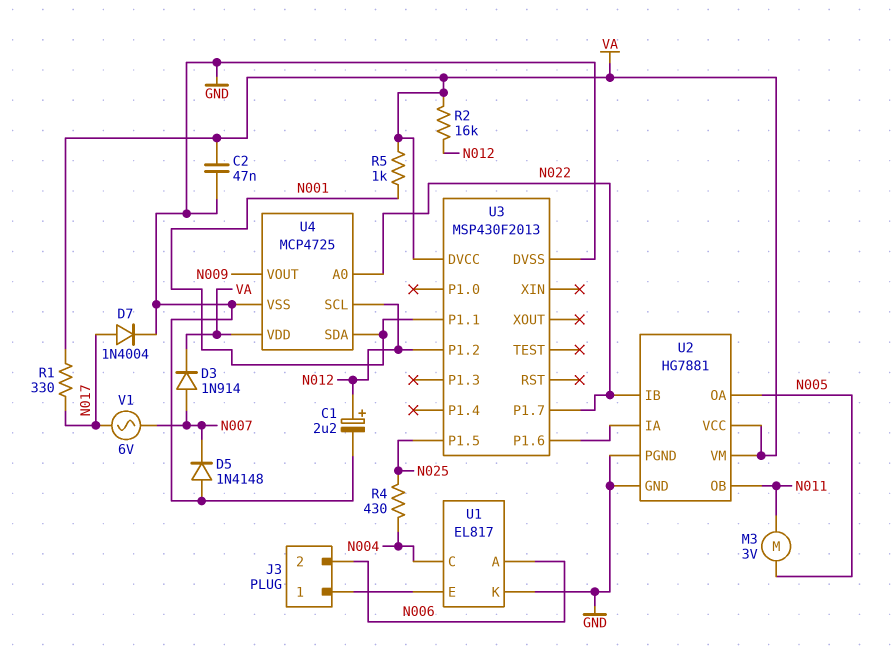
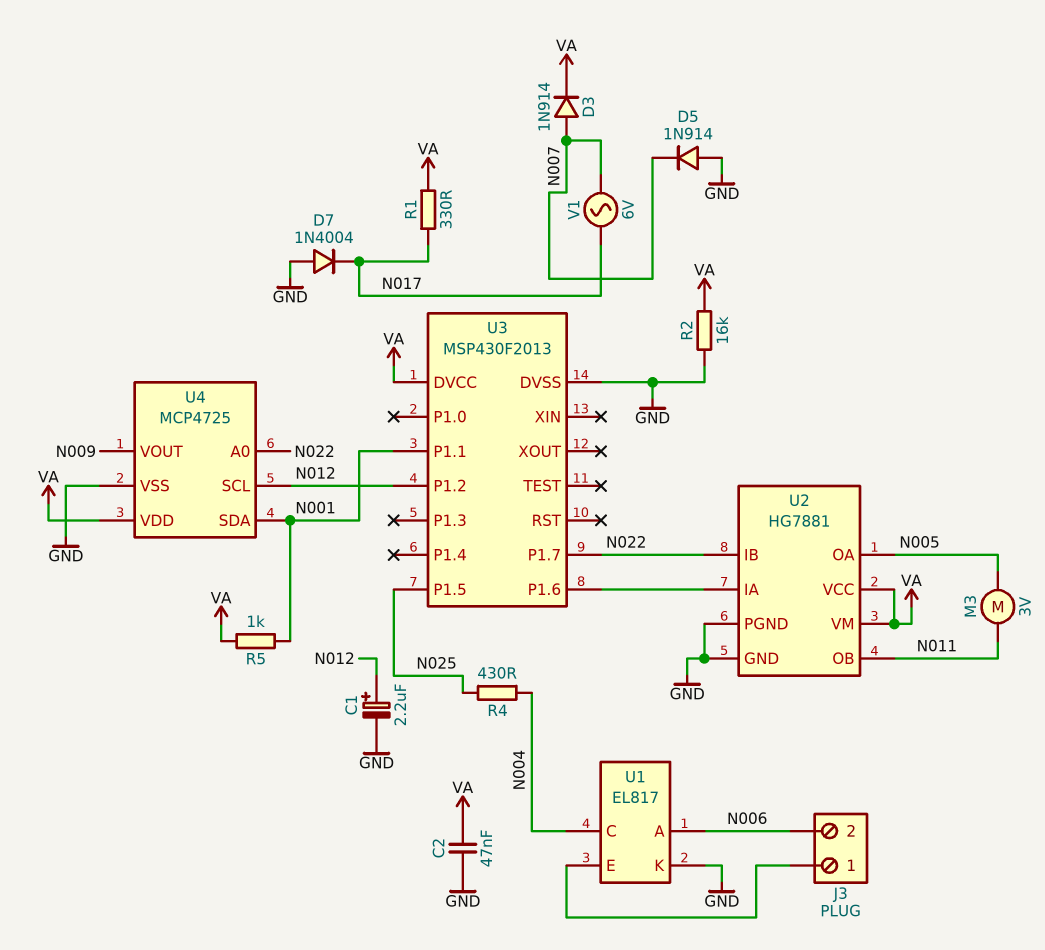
D5: diode 1N4148 (A GND, K N007) -> diode 1N914 (A GND, K N007)
D7: diode 1N4004 (A N017, K GND) -> diode 1N4004 (A GND, K N017)
R2: 16k (N012, VA) -> 16k (GND, VA)

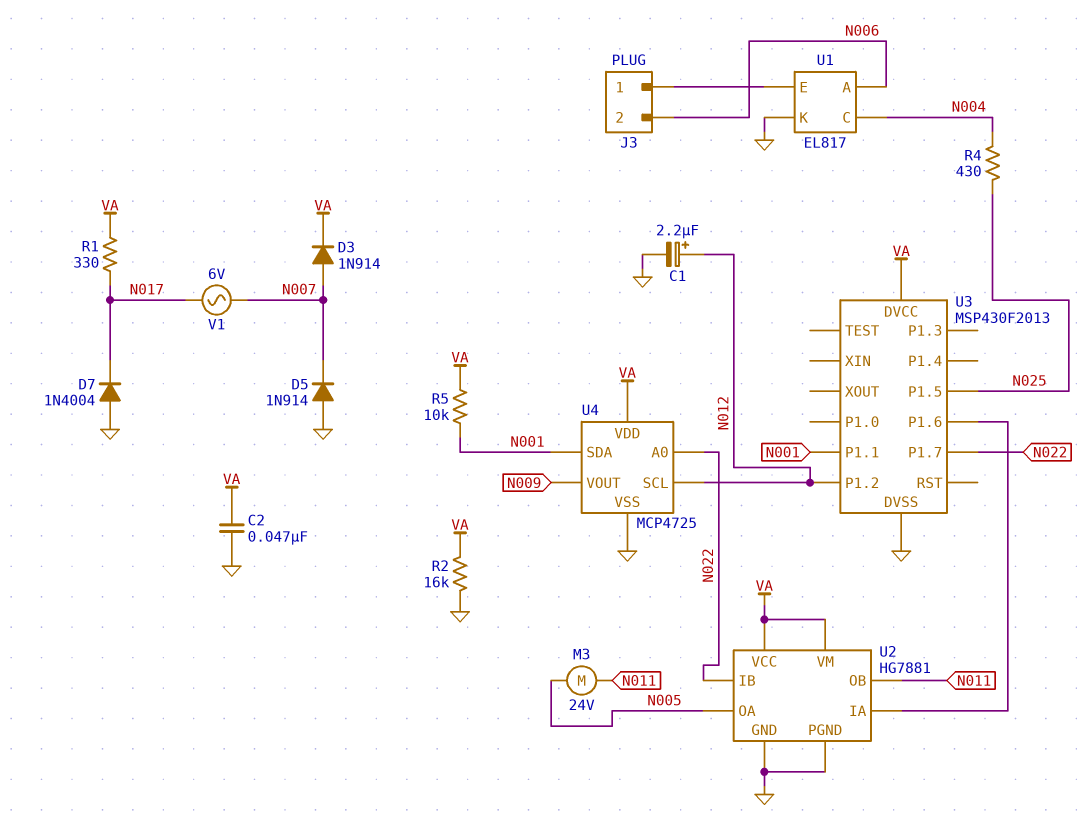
M3: motor 3V (N005, N011) -> motor 24V (N005, N011)
R5: 1k (N001, VA) -> 10k (N001, VA)

